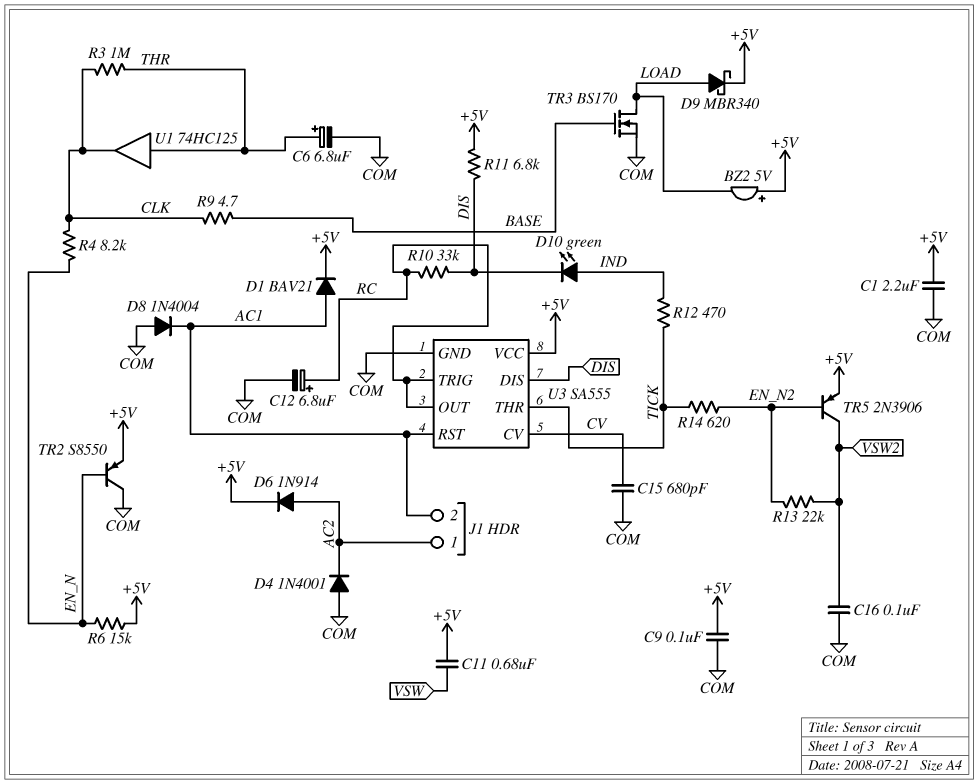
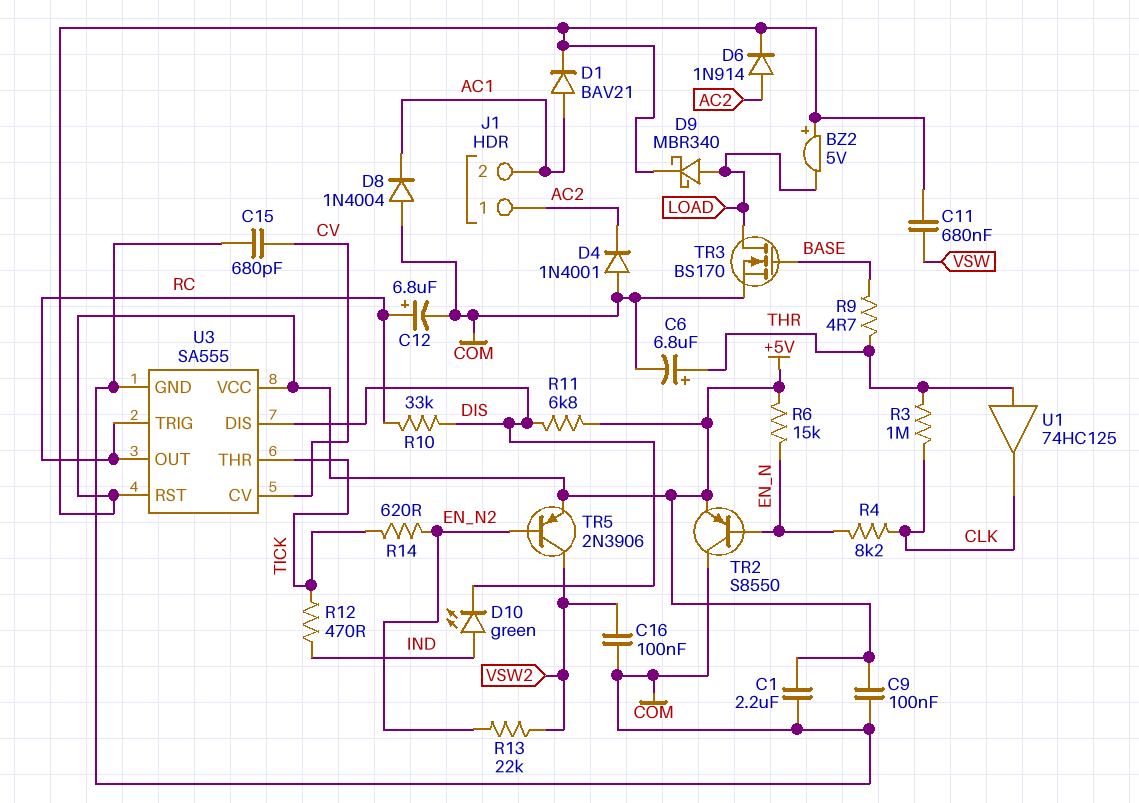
R9: 4.7 (BASE, CLK) -> 4.7 (BASE, THR)
U3 pin RST: AC1 -> +5V

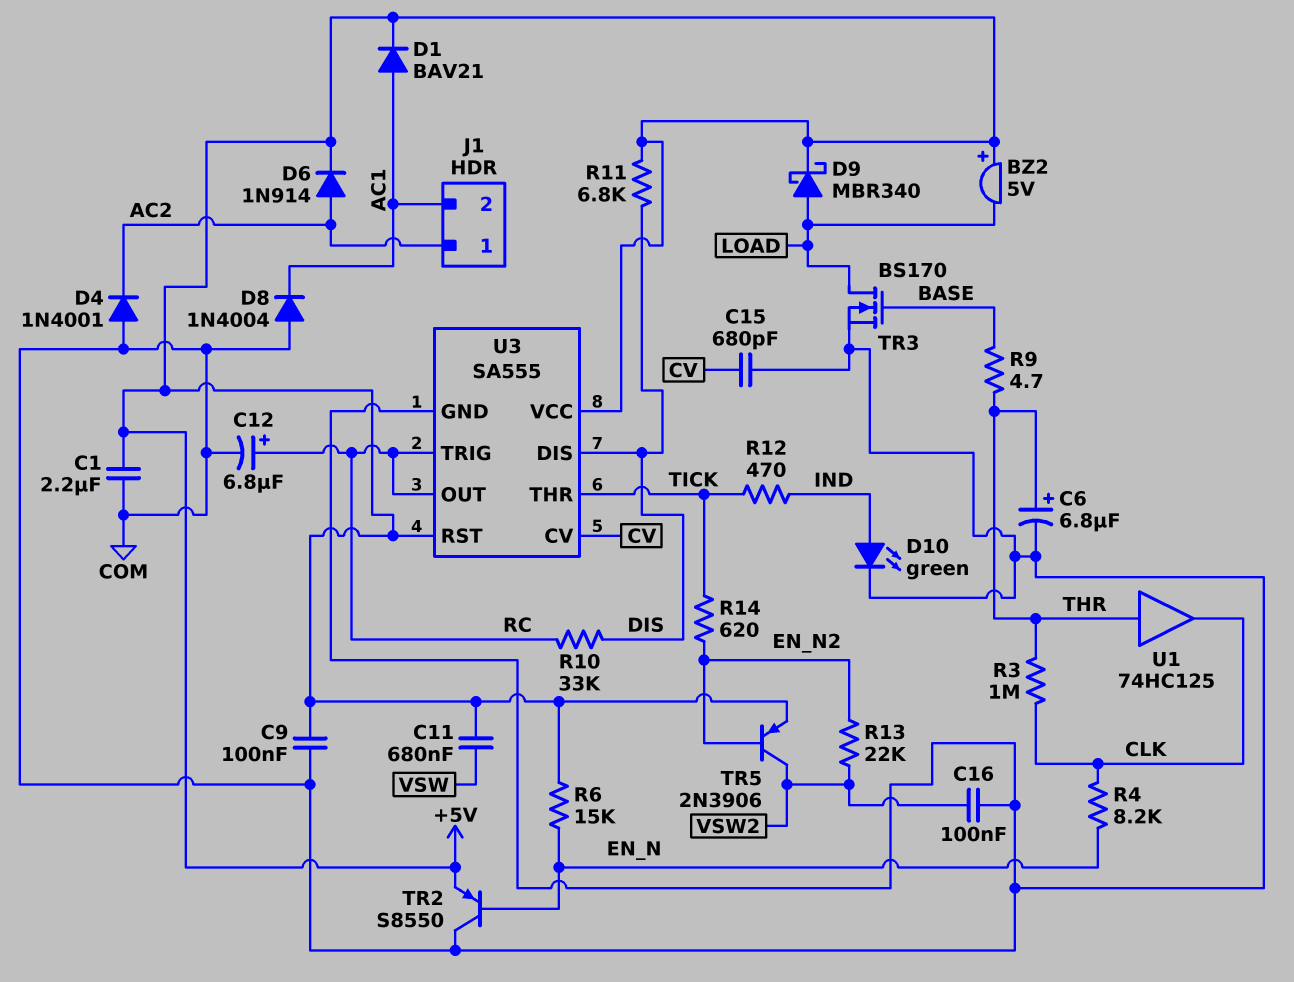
D10: LED green (A IND, K DIS) -> LED green (A IND, K COM)

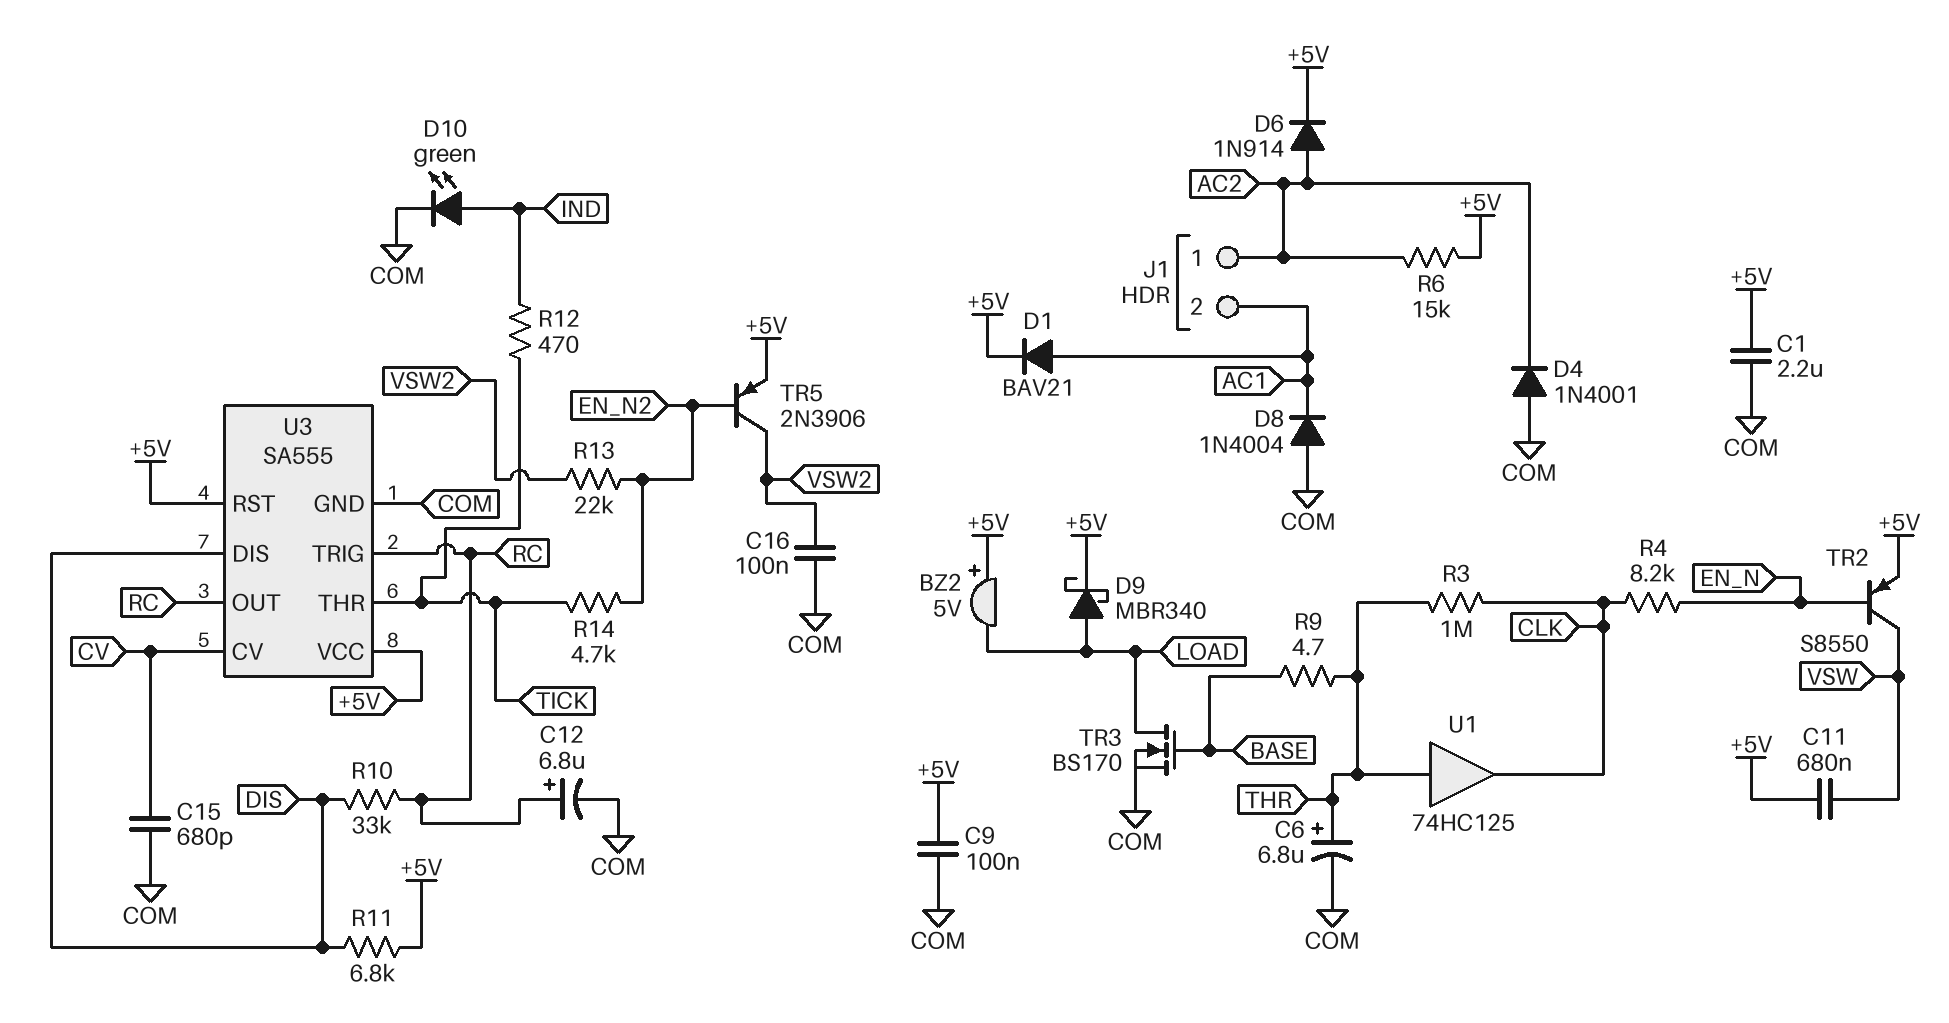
R6: 15k (+5V, EN_N) -> 15k (+5V, AC2)
R14: 620 (EN_N2, TICK) -> 4.7k (EN_N2, TICK)
TR2: PNP S8550 (B EN_N, C COM, E +5V) -> PNP S8550 (B EN_N, C VSW, E +5V)

